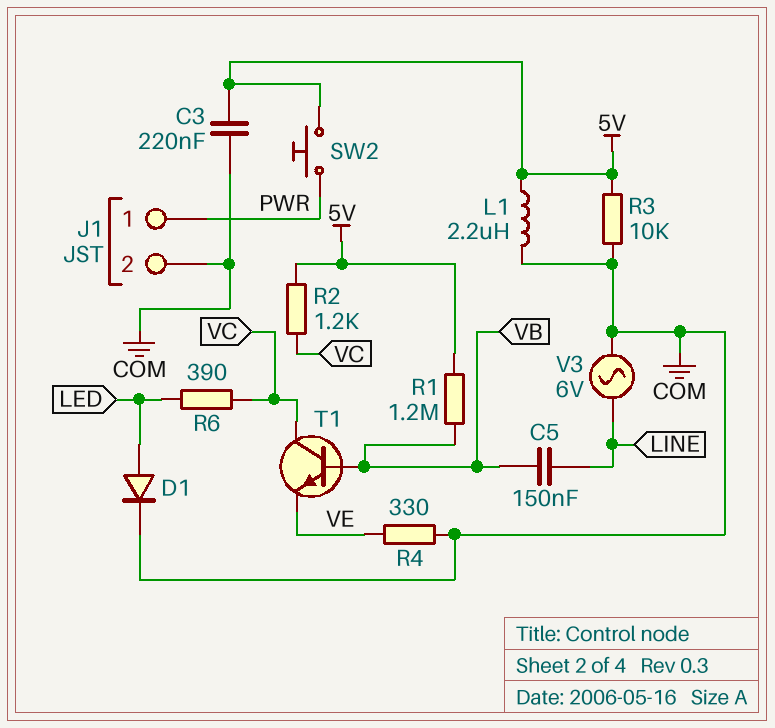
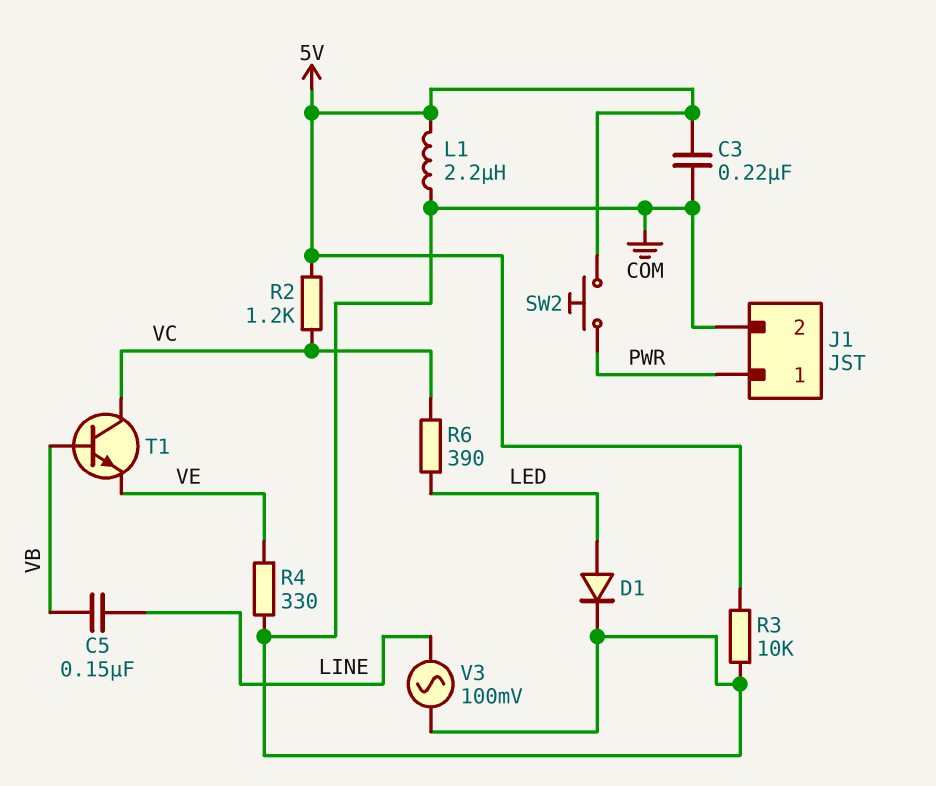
R1: 1.2M (5V, VB) -> none
V3: AC 6V (COM, LINE) -> AC 100mV (COM, LINE)

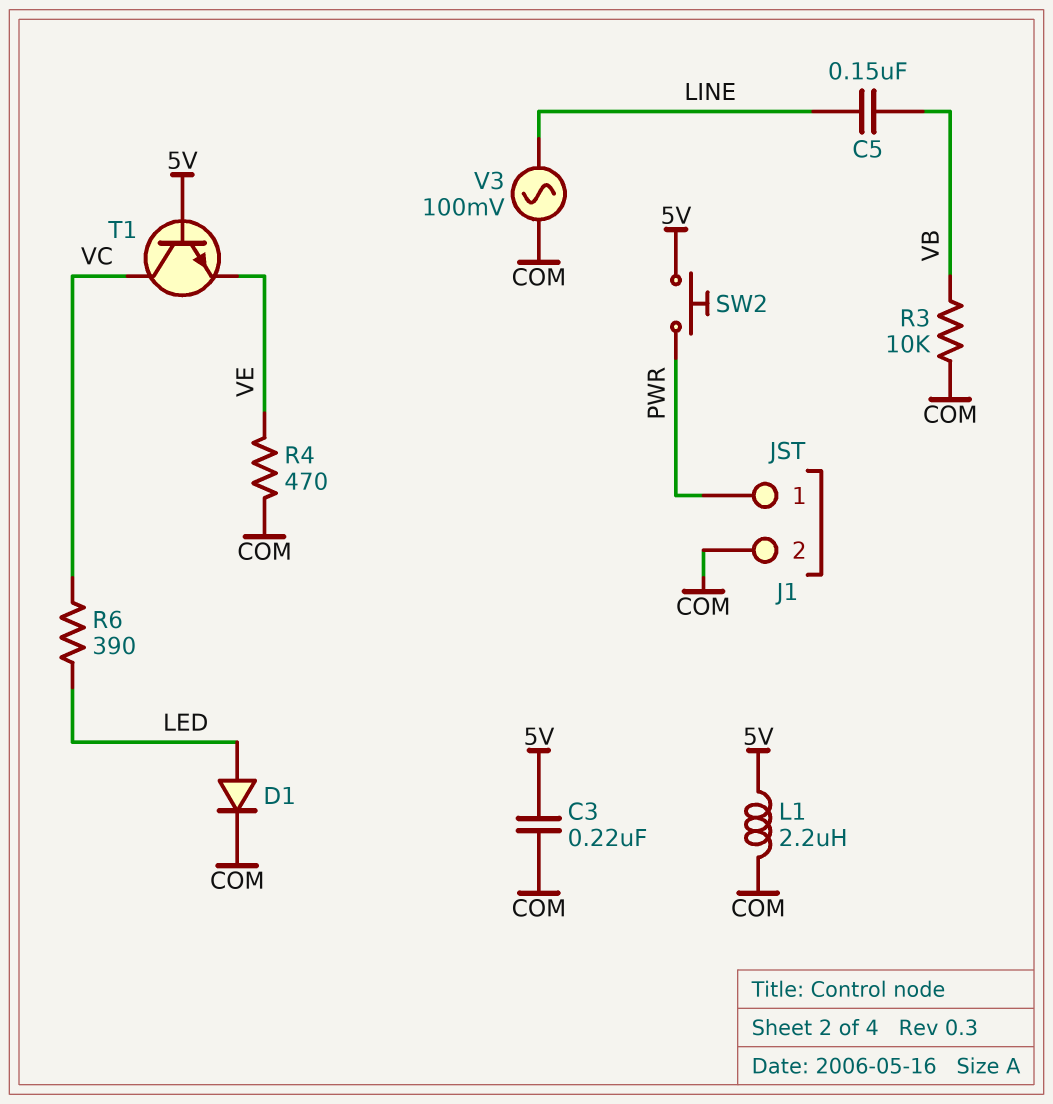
R2: 1.2k (5V, VC) -> none
R3: 10k (5V, COM) -> 10k (COM, VB)
R4: 330 (COM, VE) -> 470 (COM, VE)
T1: NPN (B VB, C VC, E VE) -> NPN (B 5V, C VC, E VE)

